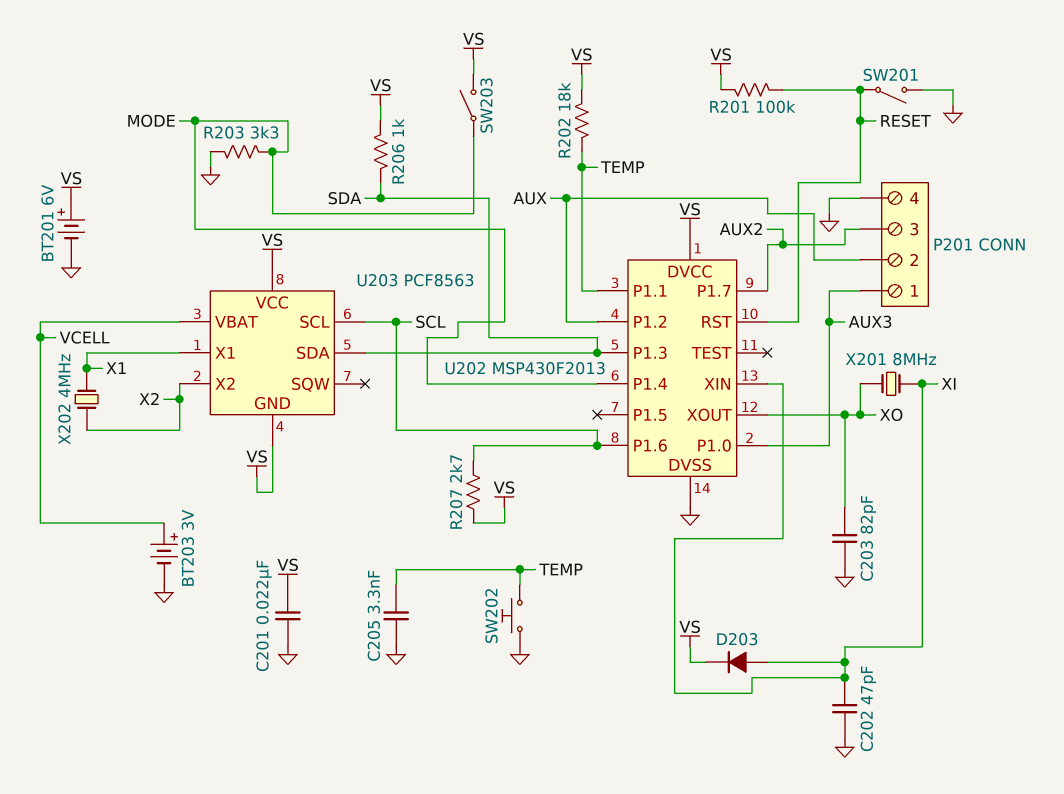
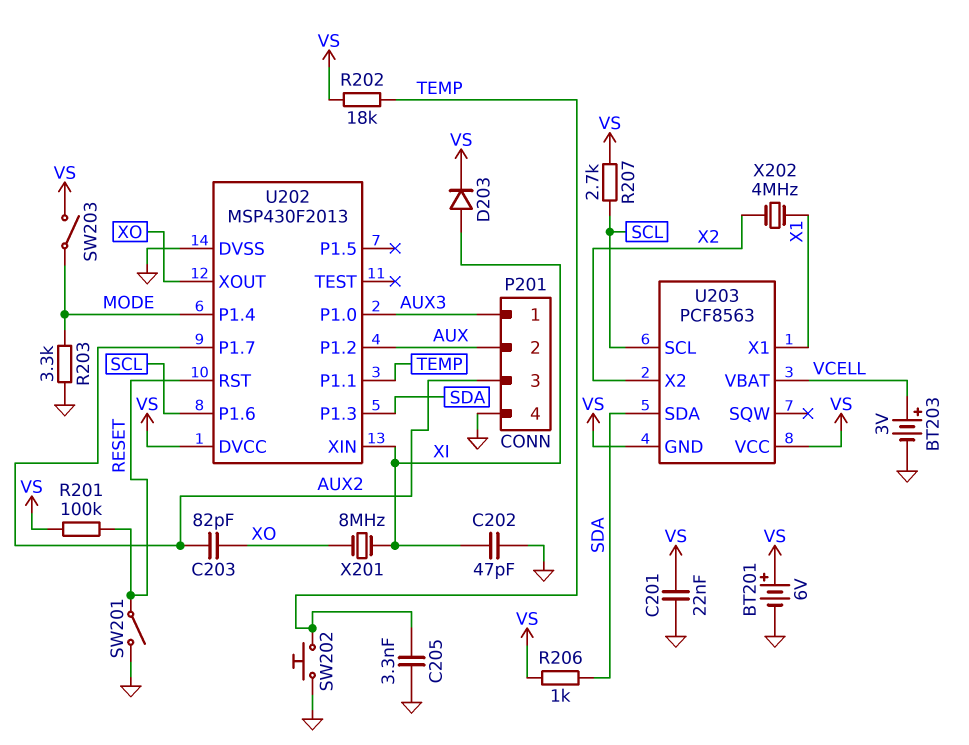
C203: 82pF (GND, XO) -> 82pF (AUX2, XO)

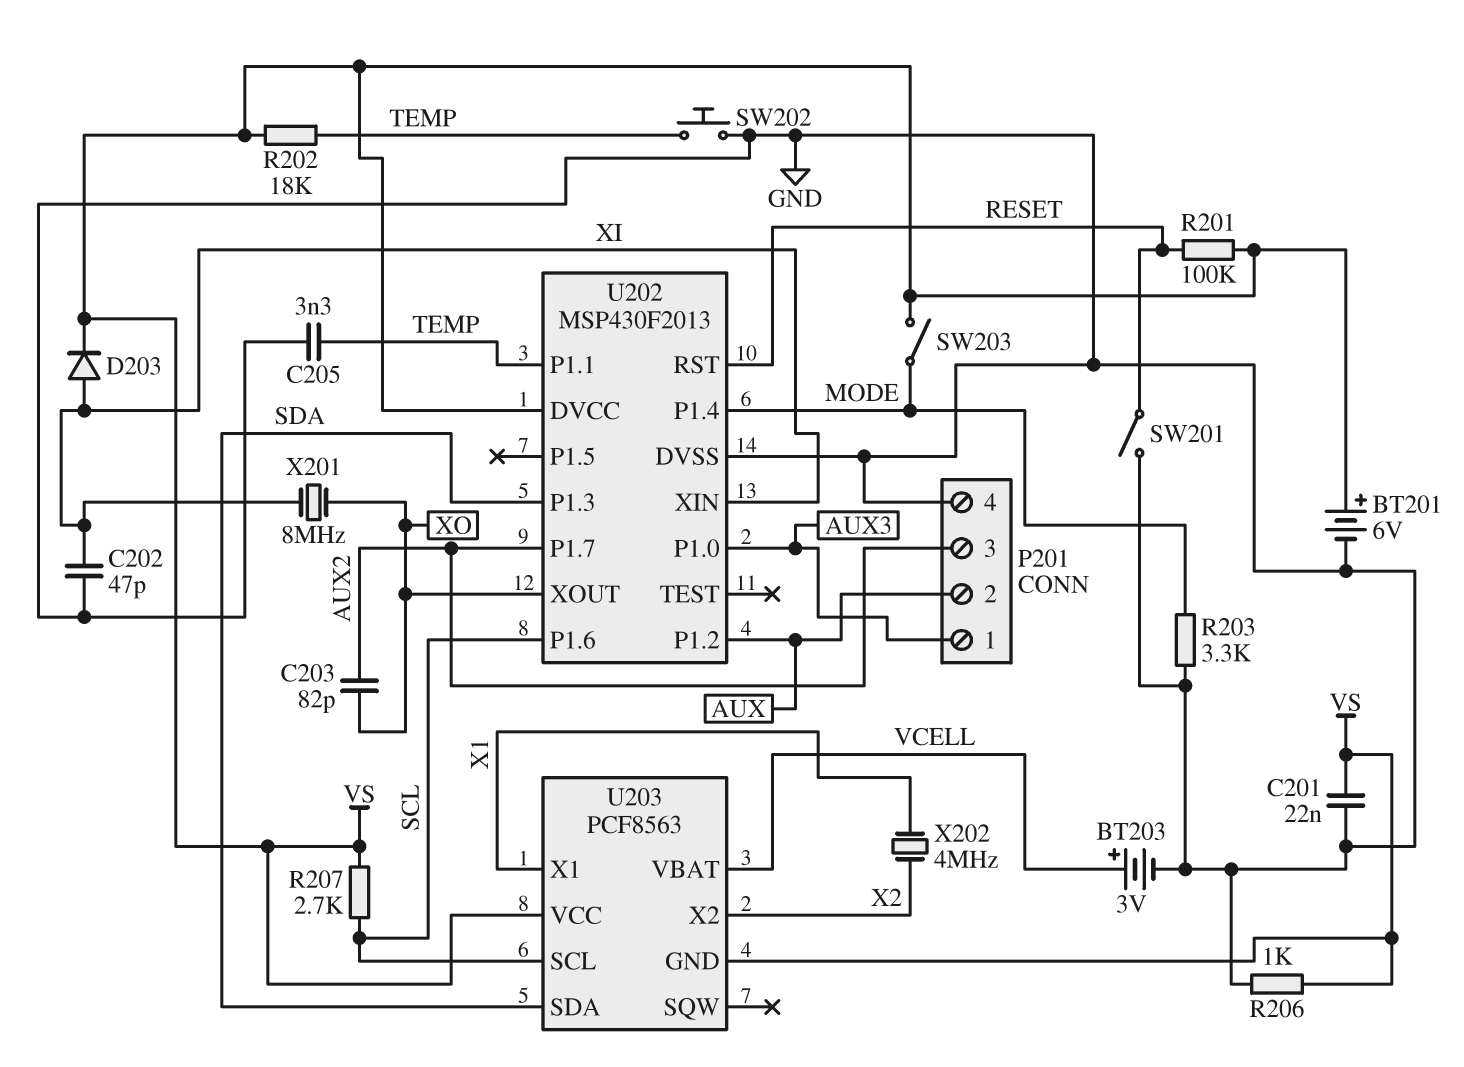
R206: 1k (SDA, VS) -> 1k (GND, VS)

